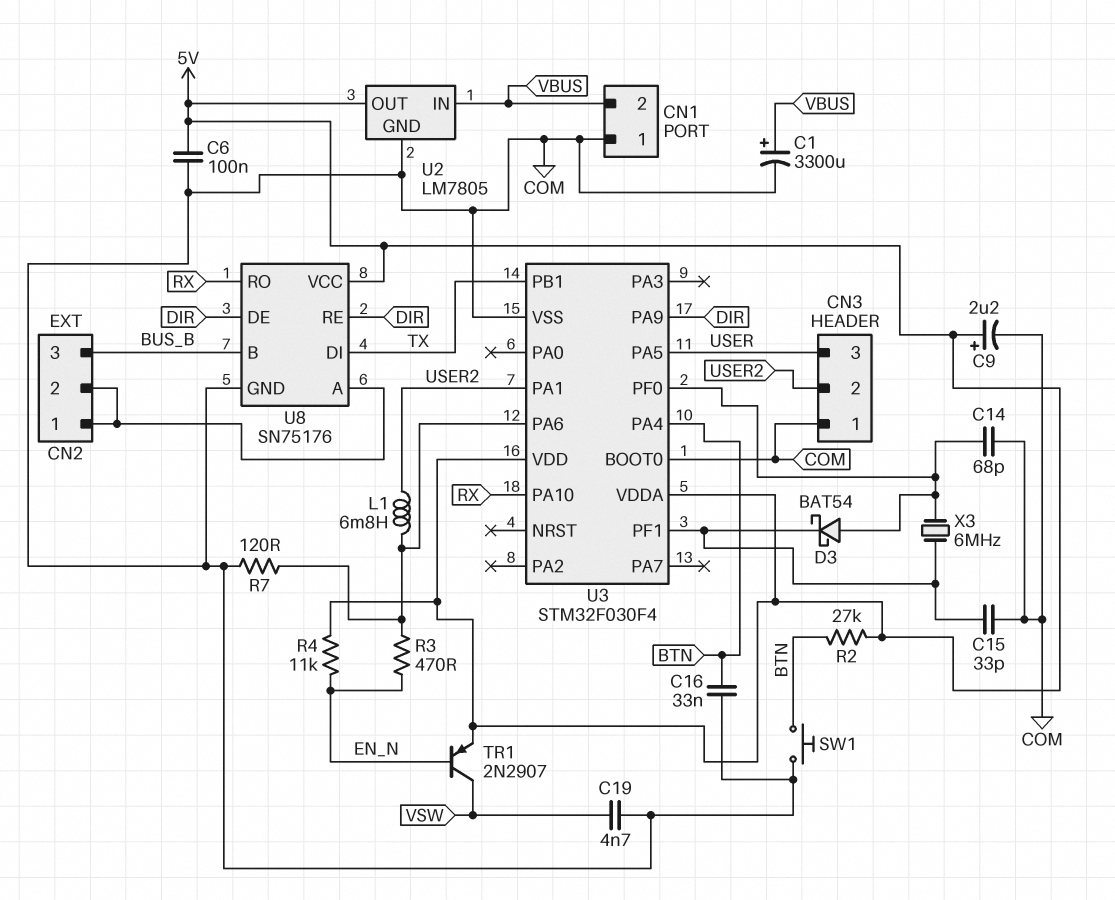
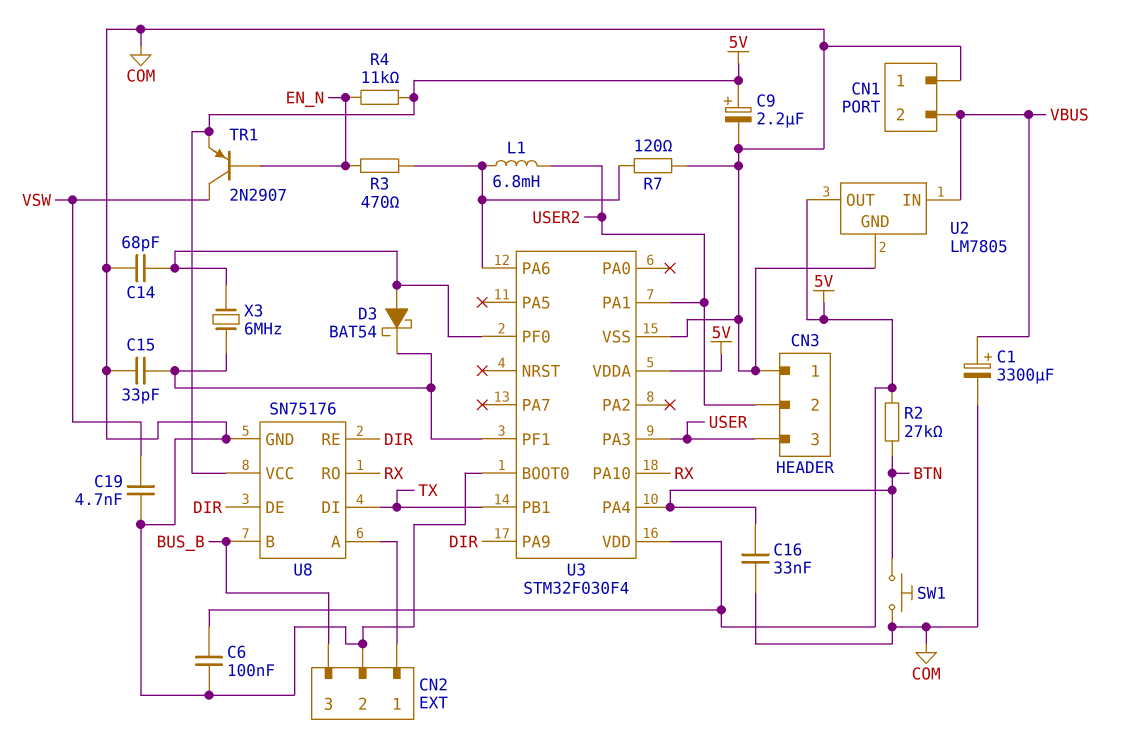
CN2 pin 2: CN2/1 -> COM
U3 pin PA3: none -> USER
U3 pin PA5: USER -> none

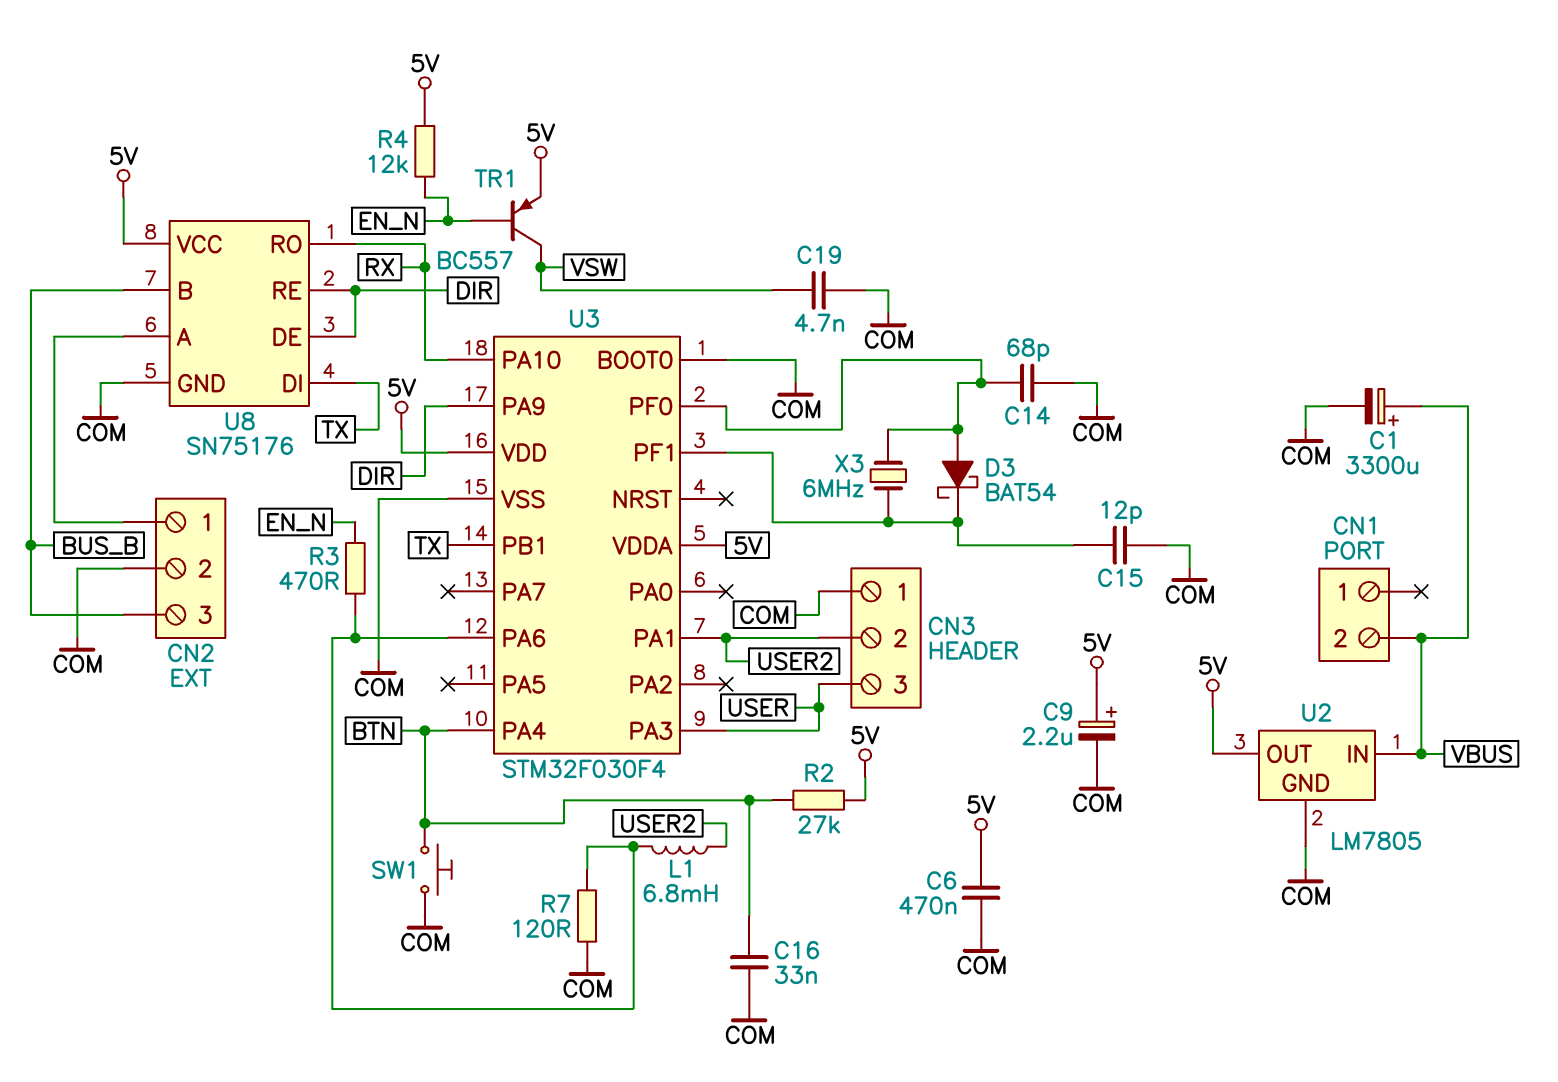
C6: 100nF (5V, COM) -> 470nF (5V, COM)
C15: 33pF (COM, U3/PF1) -> 12pF (COM, U3/PF1)
CN1 pin 1: COM -> none
R4: 11k (5V, EN_N) -> 12k (5V, EN_N)
TR1: PNP 2N2907 (B EN_N, C VSW, E 5V) -> PNP BC557 (B EN_N, C VSW, E 5V)

